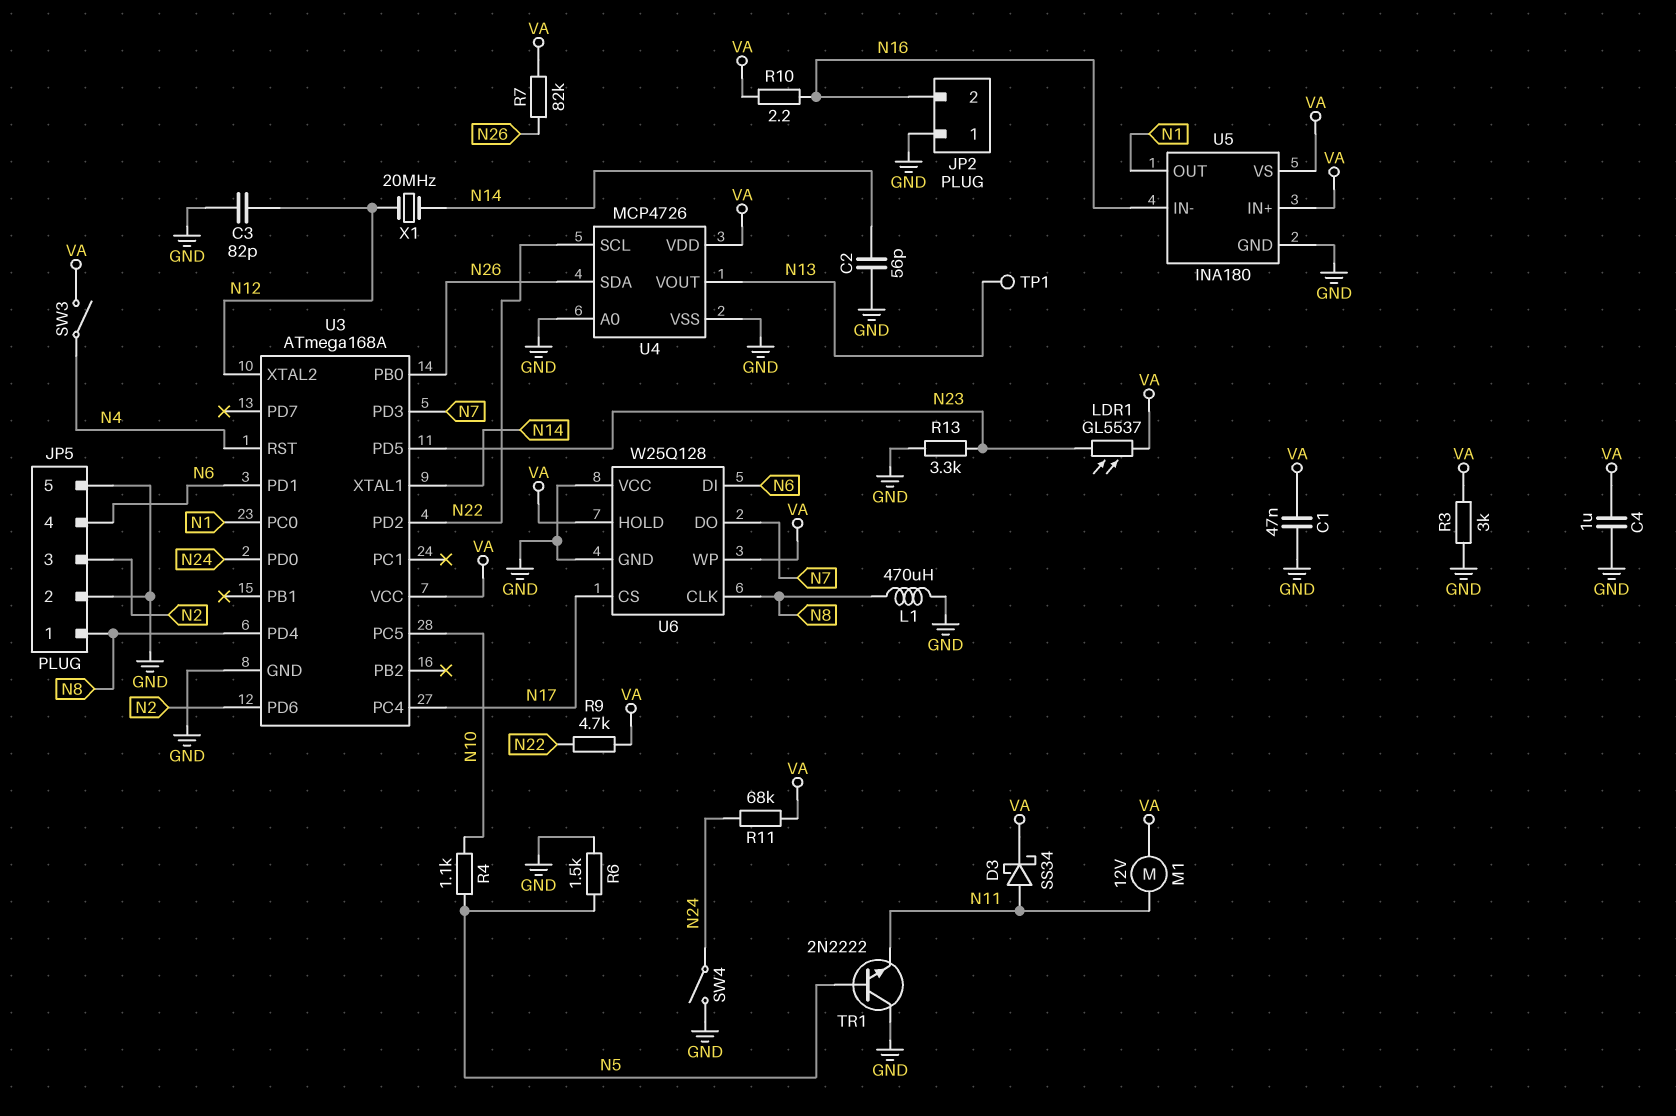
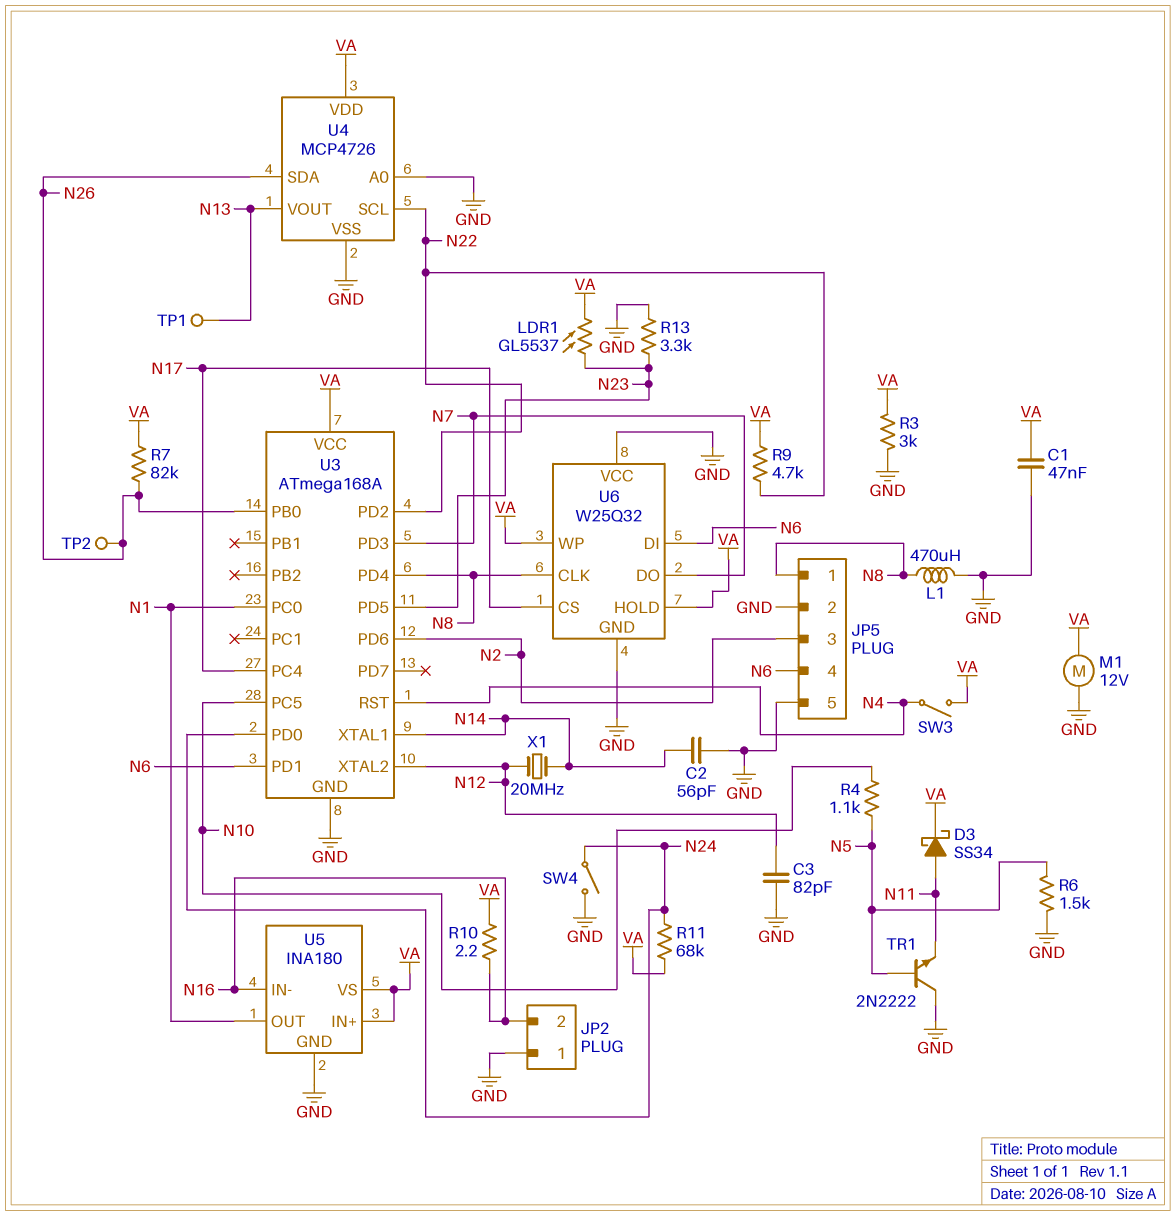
C4: 1uF (GND, VA) -> none
M1: motor 12V (N11, VA) -> motor 12V (GND, VA)
TP2: none -> test point (N26)
U6: W25Q128 -> W25Q32

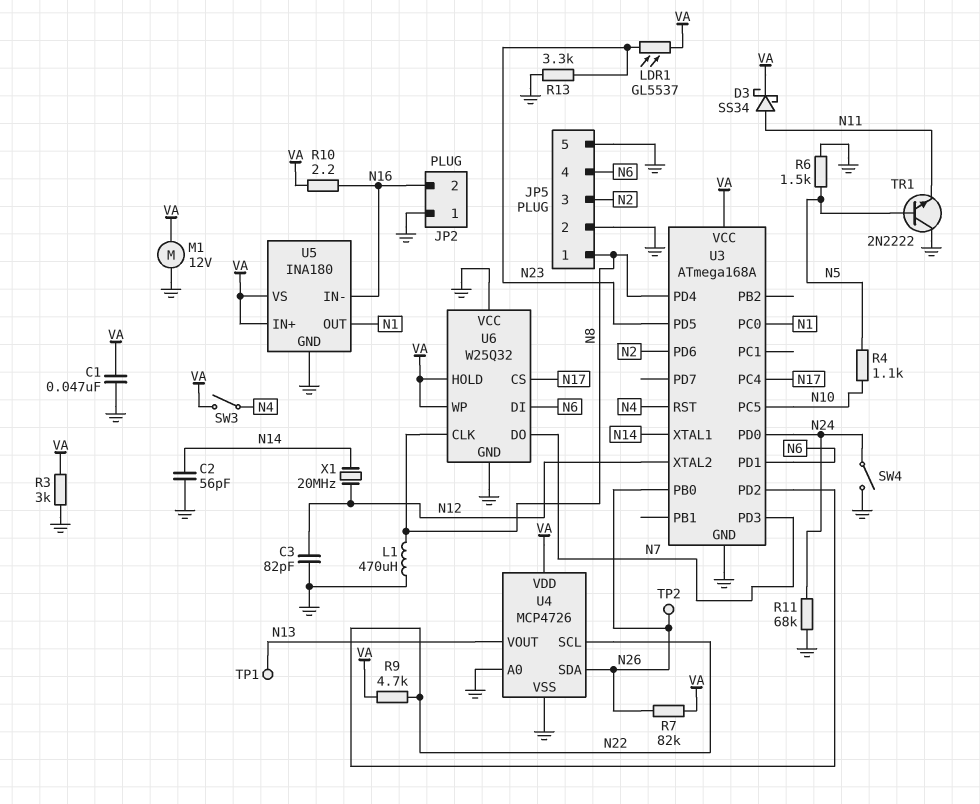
R11: 68k (N24, VA) -> 68k (GND, N24)

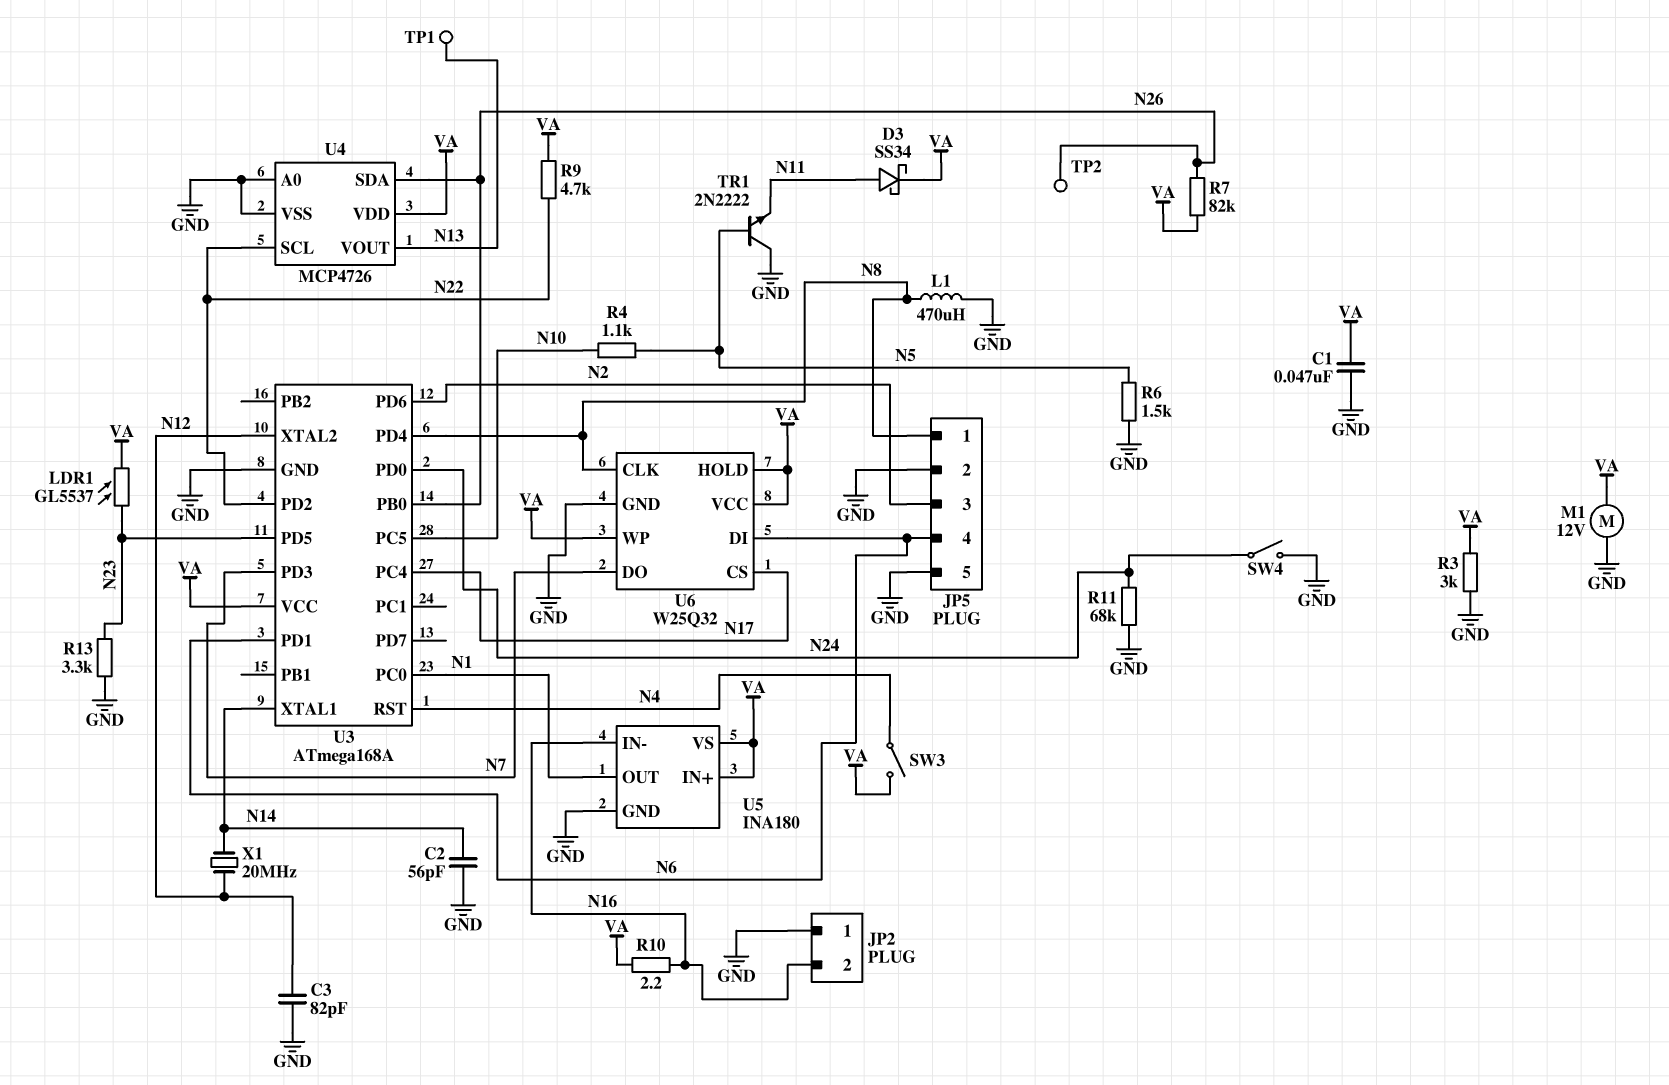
U6 pin VCC: GND -> VA

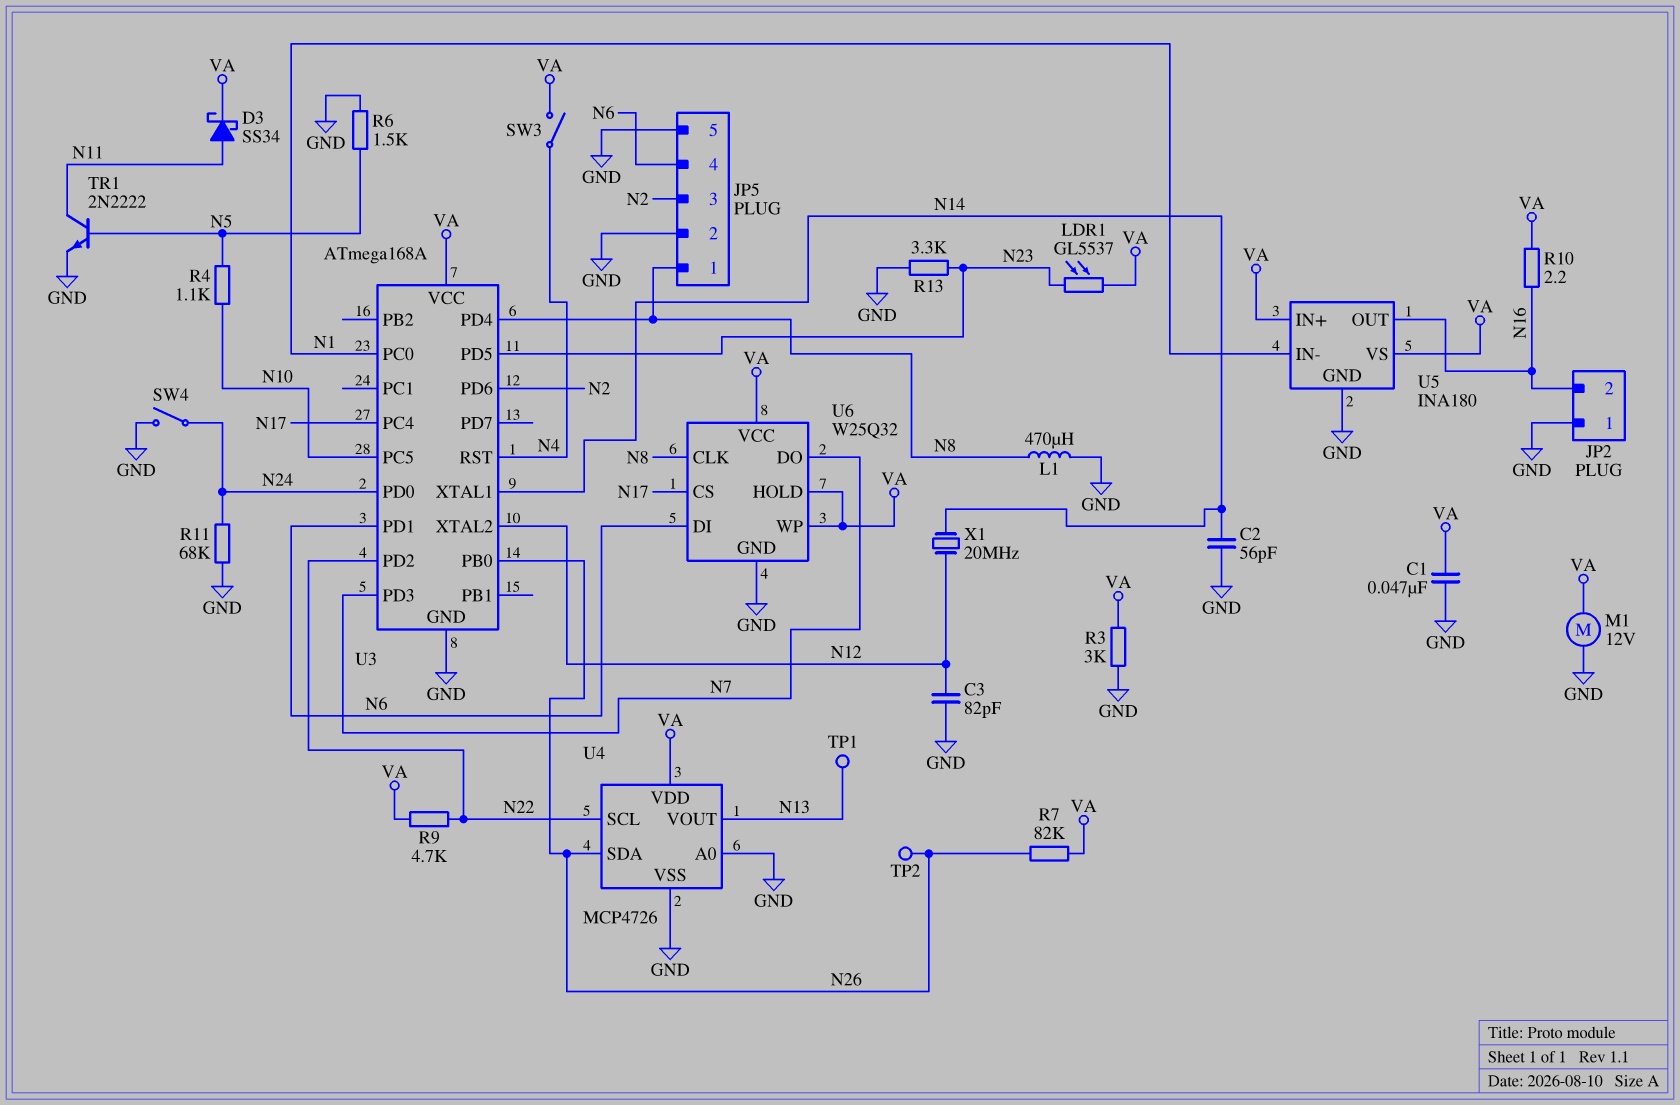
TR1: NPN 2N2222 (B N5, C GND, E N11) -> NPN 2N2222 (B N5, C N11, E GND)
U5 pin IN-: N16 -> N1
U5 pin OUT: N1 -> N16

